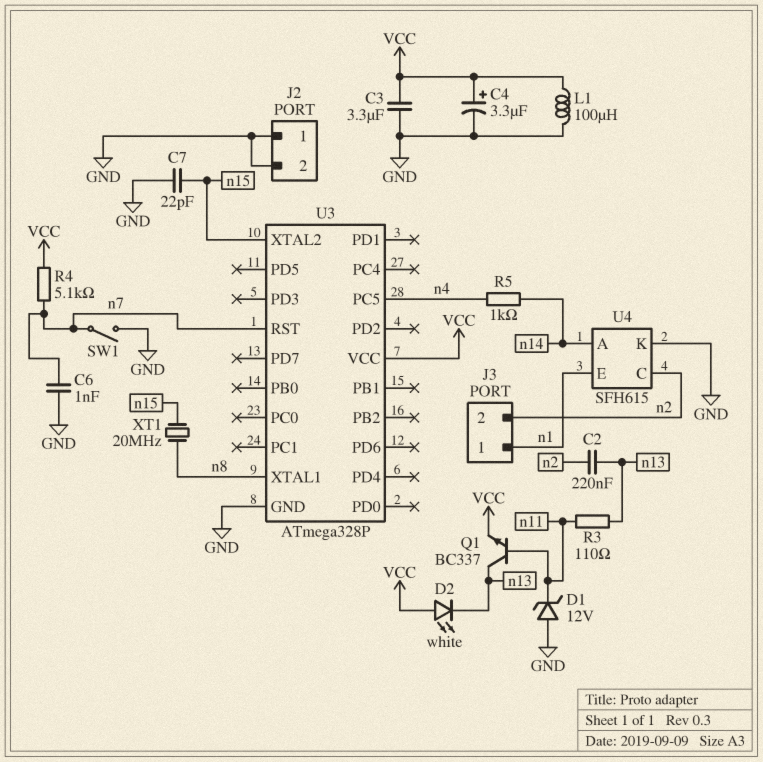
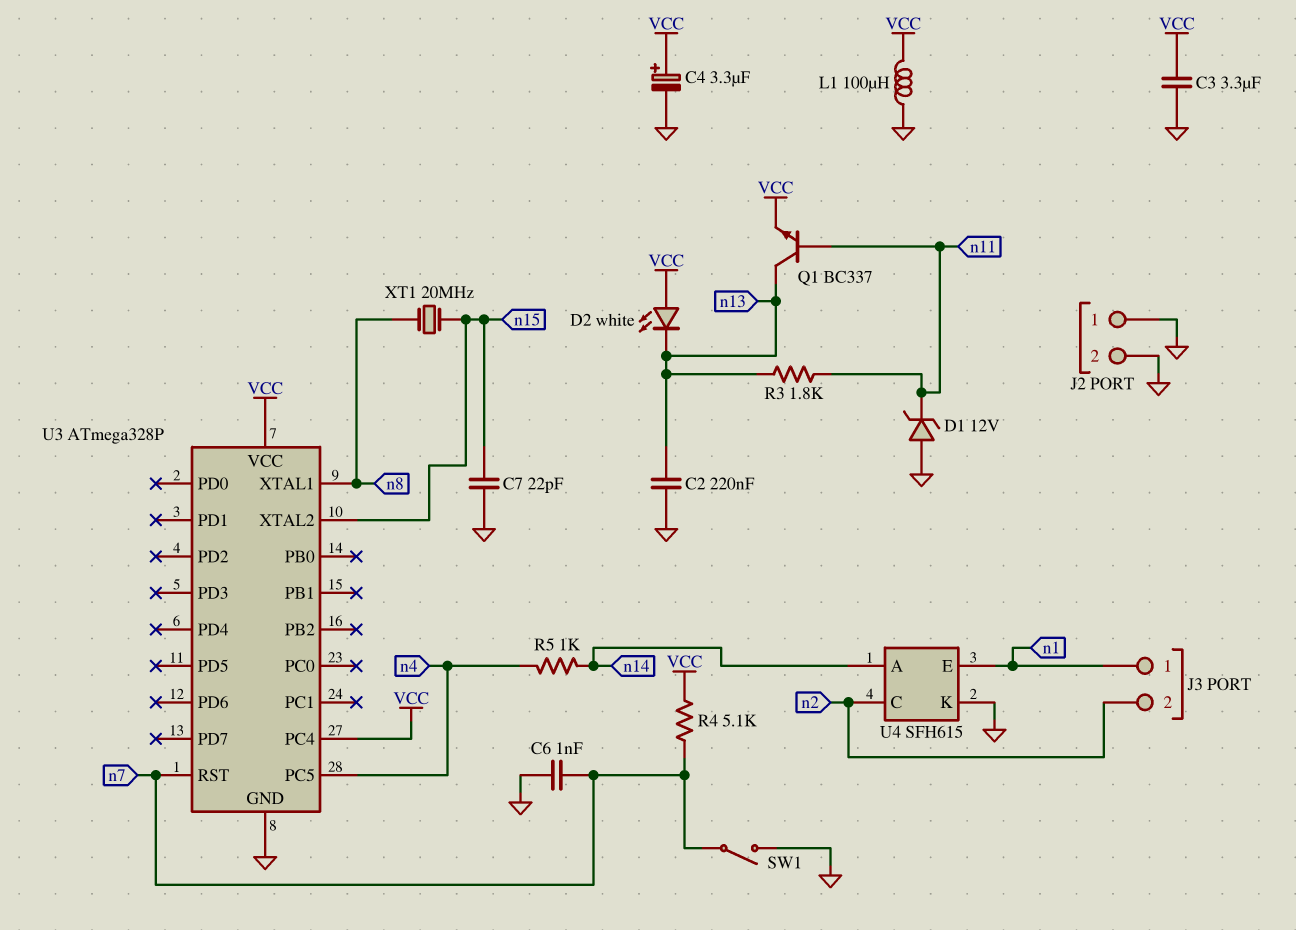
C2: 220nF (n2, n13) -> 220nF (GND, n13)
R3: 110 (n11, n13) -> 1.8k (n11, n13)
U3 pin PC4: none -> VCC

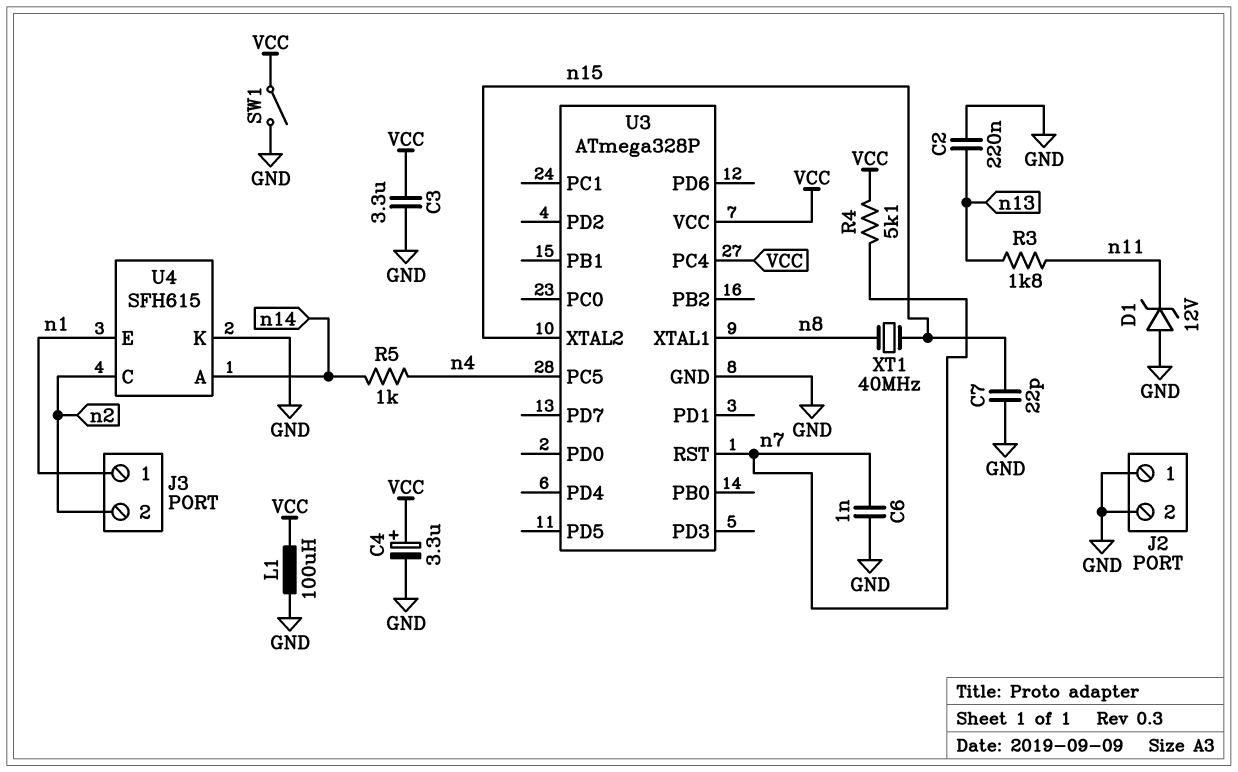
D2: LED white (A VCC, K n13) -> none
Q1: NPN BC337 (B n11, C n13, E VCC) -> none
SW1: switch (GND, n7) -> switch (GND, VCC)
XT1: 20MHz (n8, n15) -> 40MHz (n8, n15)

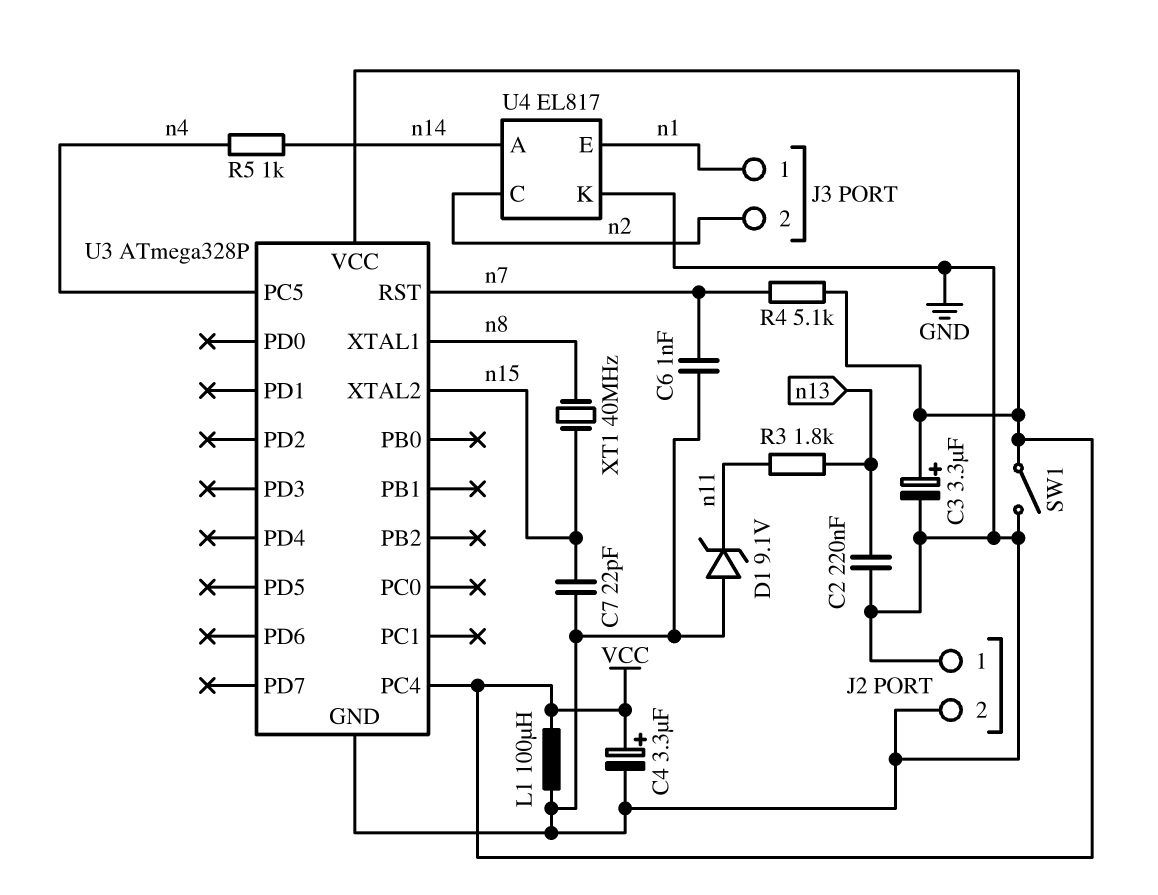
C3: 3.3uF (GND, VCC) -> 3.3uF (plus VCC, minus GND)
D1: zener 12V (A GND, K n11) -> zener 9.1V (A GND, K n11)
U4: SFH615 -> EL817

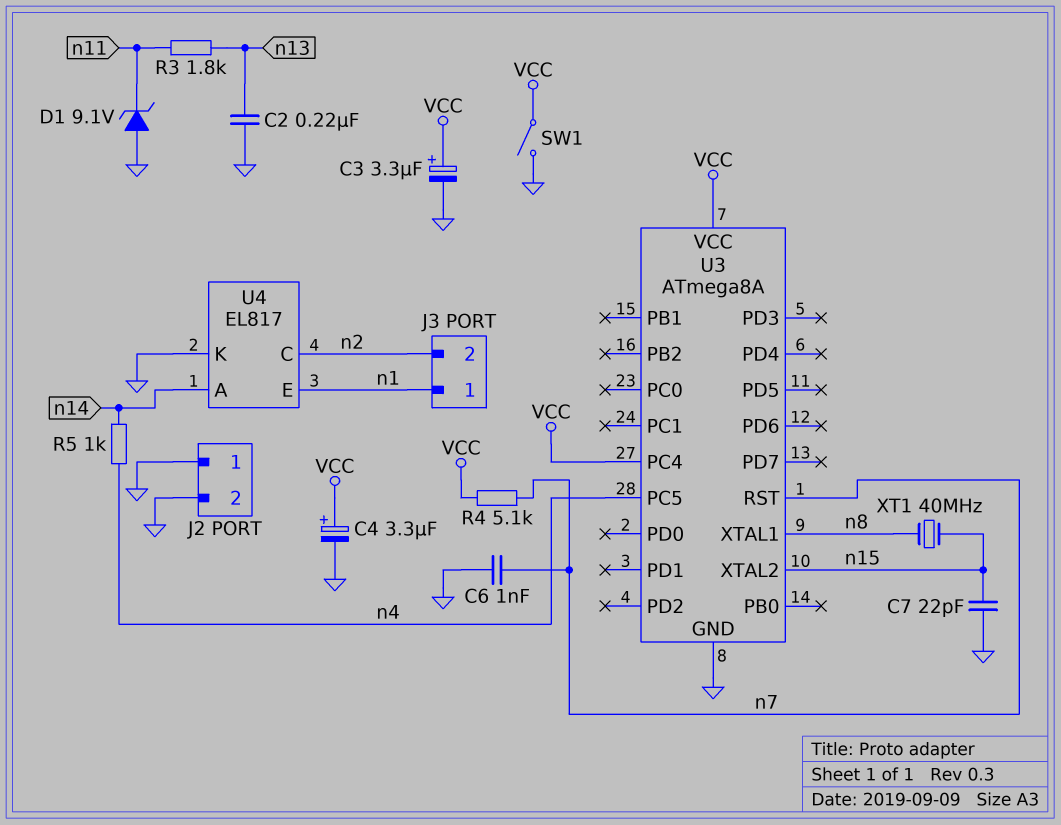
L1: 100uH (GND, VCC) -> none
U3: ATmega328P -> ATmega8A

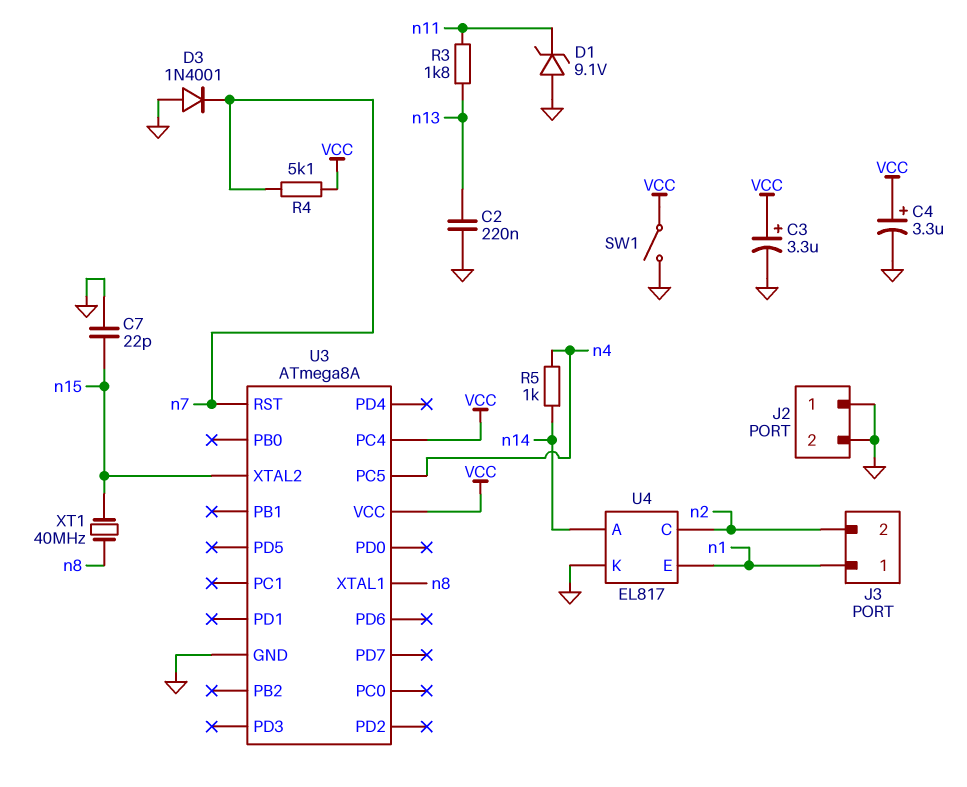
C6: 1nF (GND, n7) -> none
D3: none -> diode 1N4001 (A GND, K n7)

